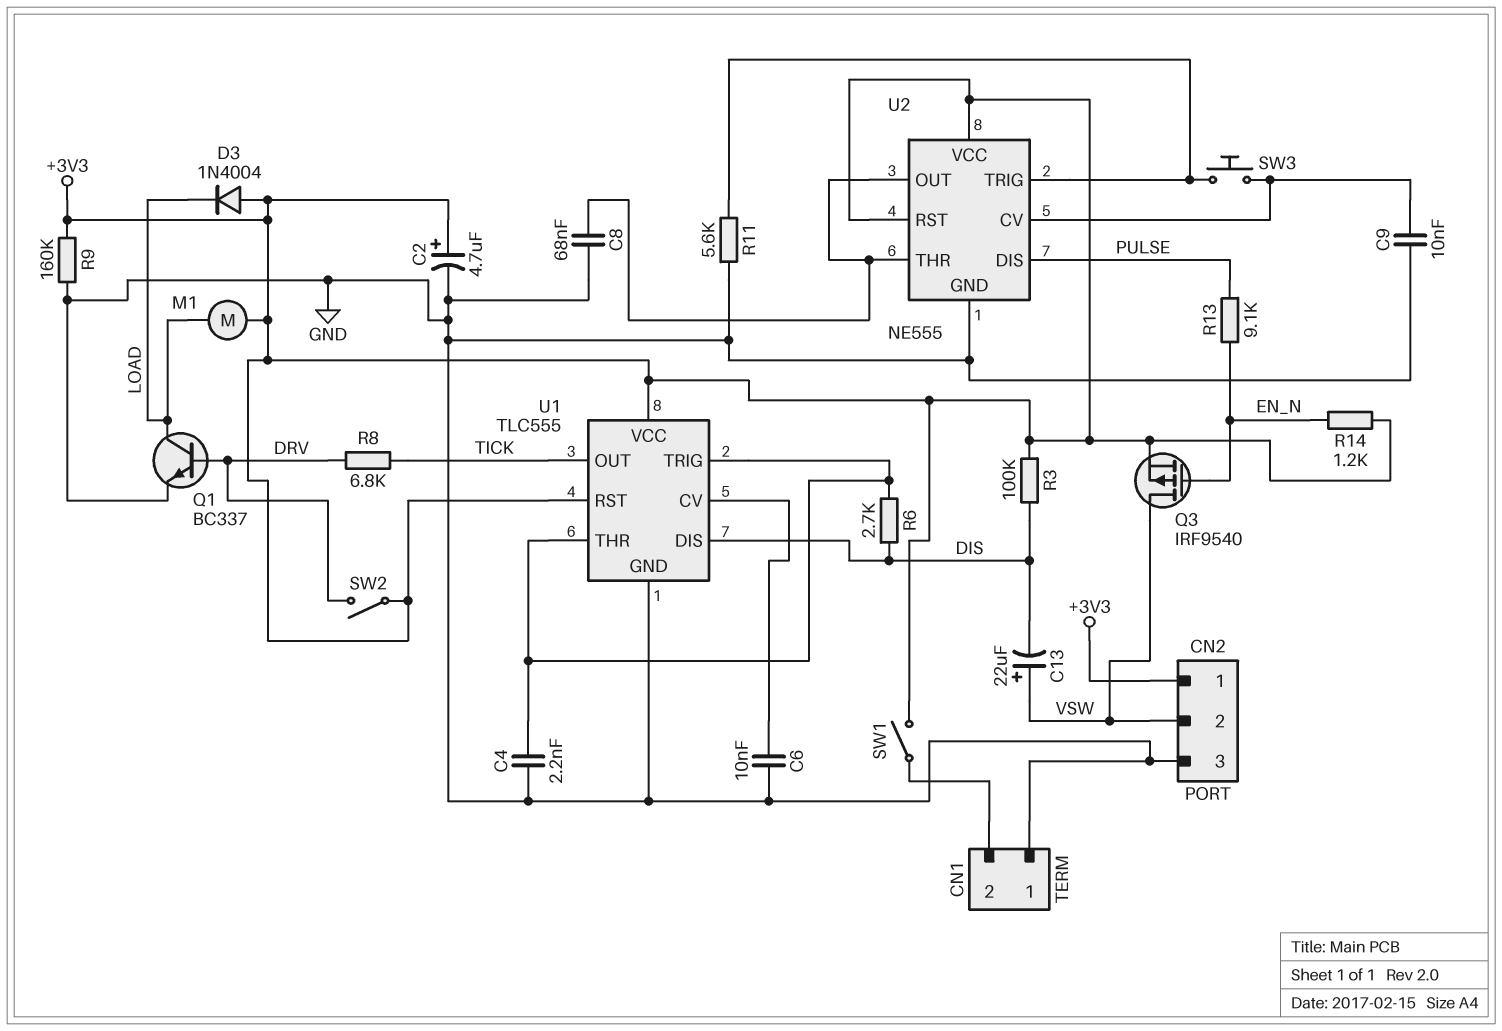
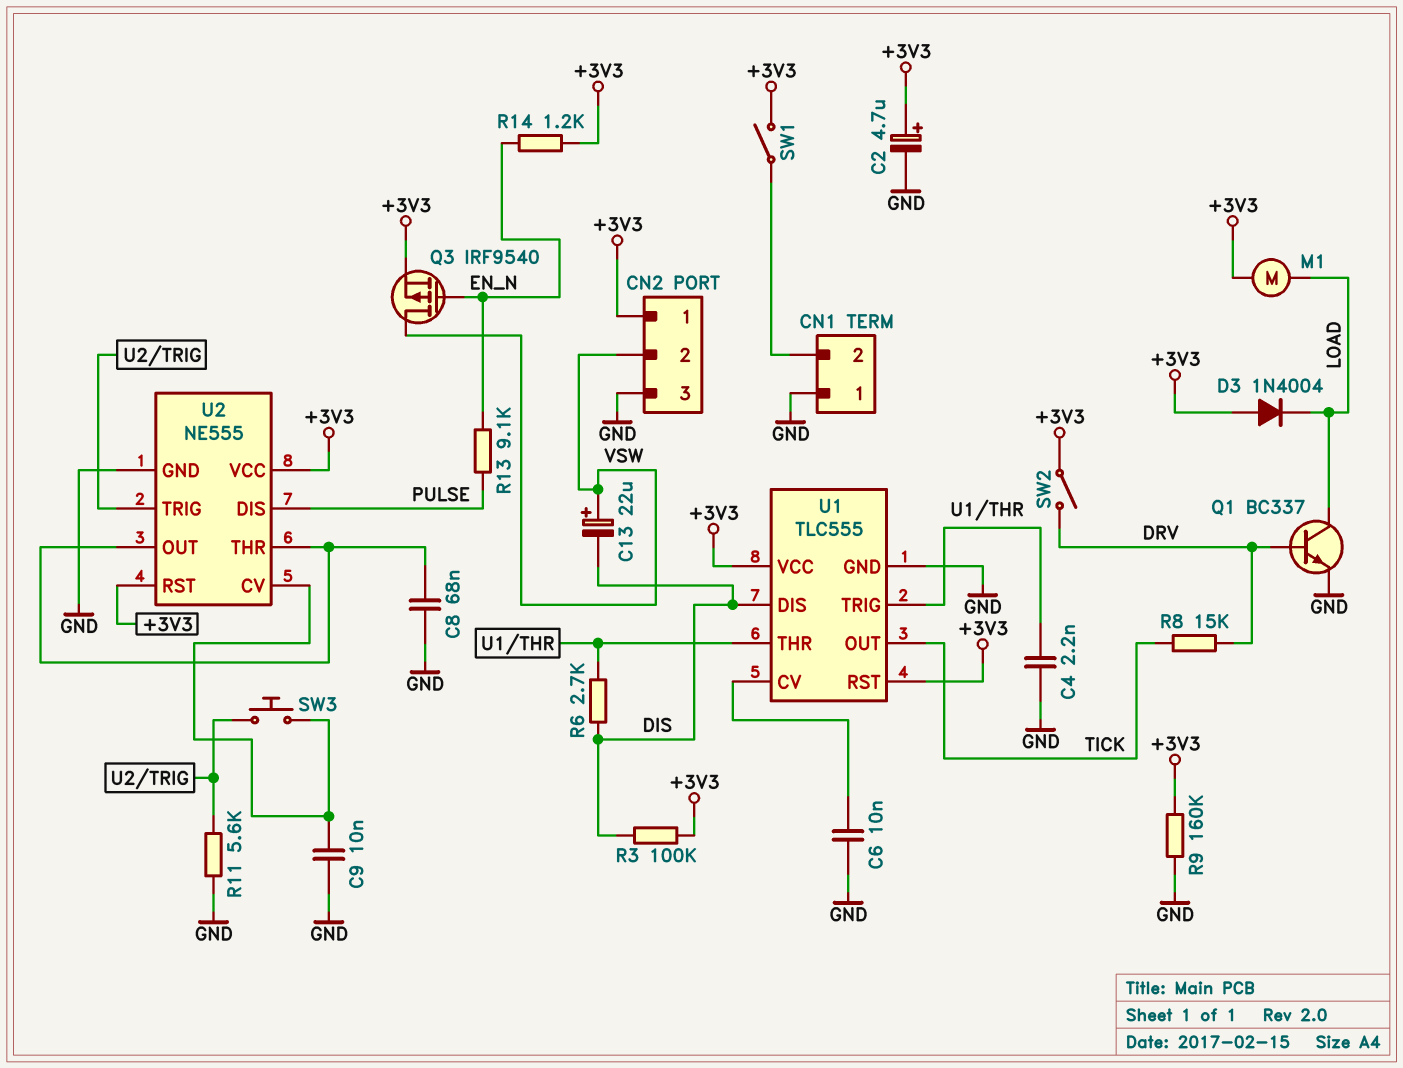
R8: 6.8k (DRV, TICK) -> 15k (DRV, TICK)

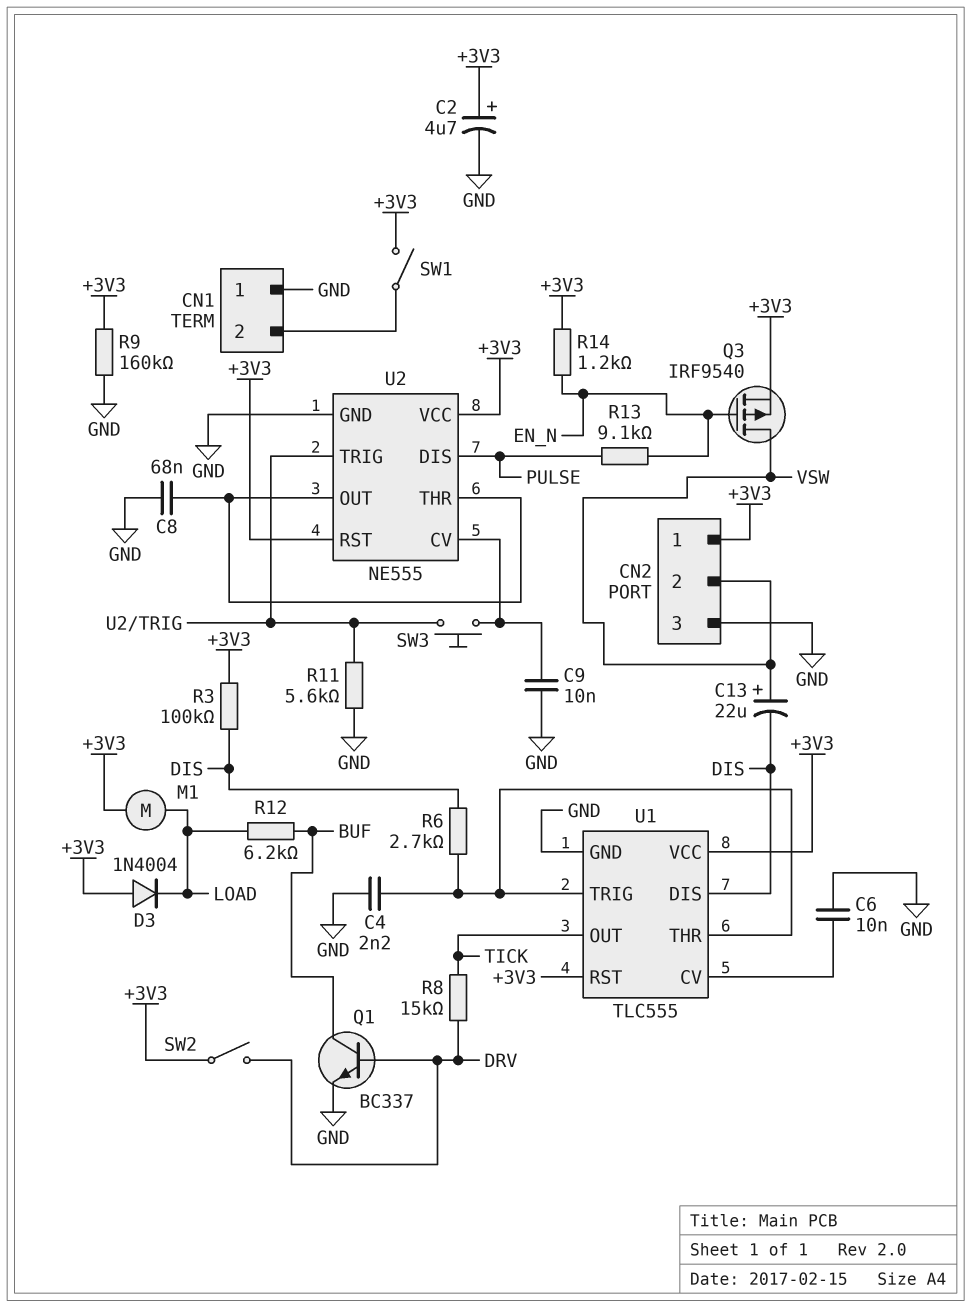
Q1: NPN BC337 (B DRV, C LOAD, E GND) -> NPN BC337 (B DRV, C BUF, E GND)
R12: none -> 6.2k (BUF, LOAD)

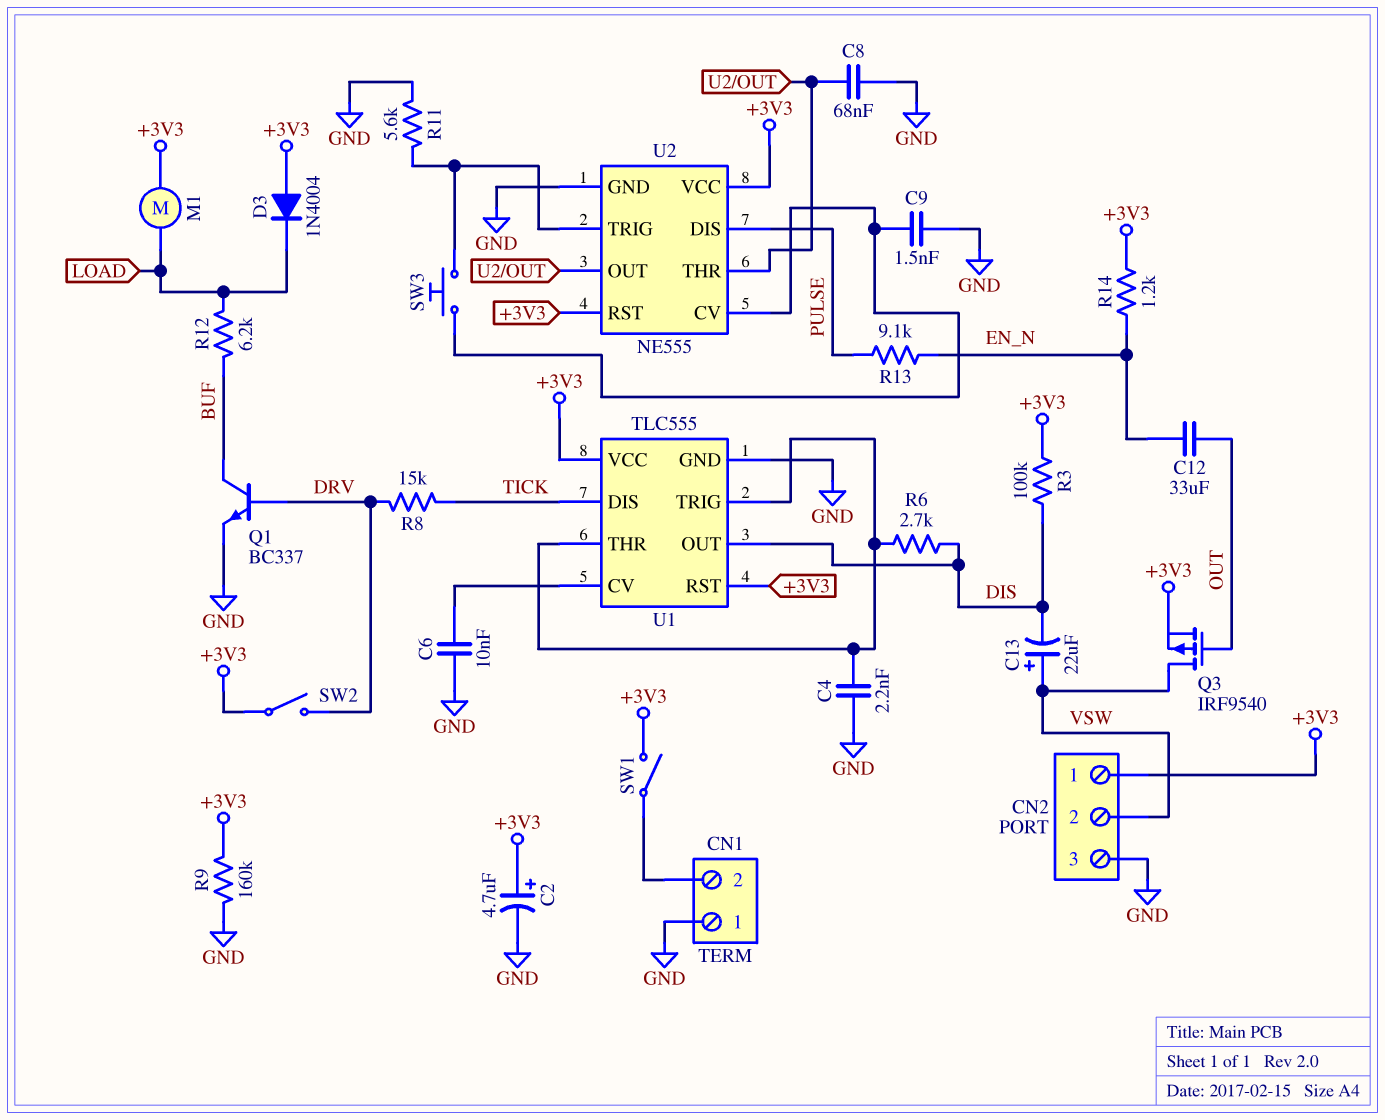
C9: 10nF (GND, U2/CV) -> 1.5nF (GND, U2/CV)
C12: none -> 33uF (EN_N, OUT)
Q3: PMOS IRF9540 (G EN_N, D VSW, S +3V3) -> PMOS IRF9540 (G OUT, D VSW, S +3V3)
U1 pin DIS: DIS -> TICK
U1 pin OUT: TICK -> DIS

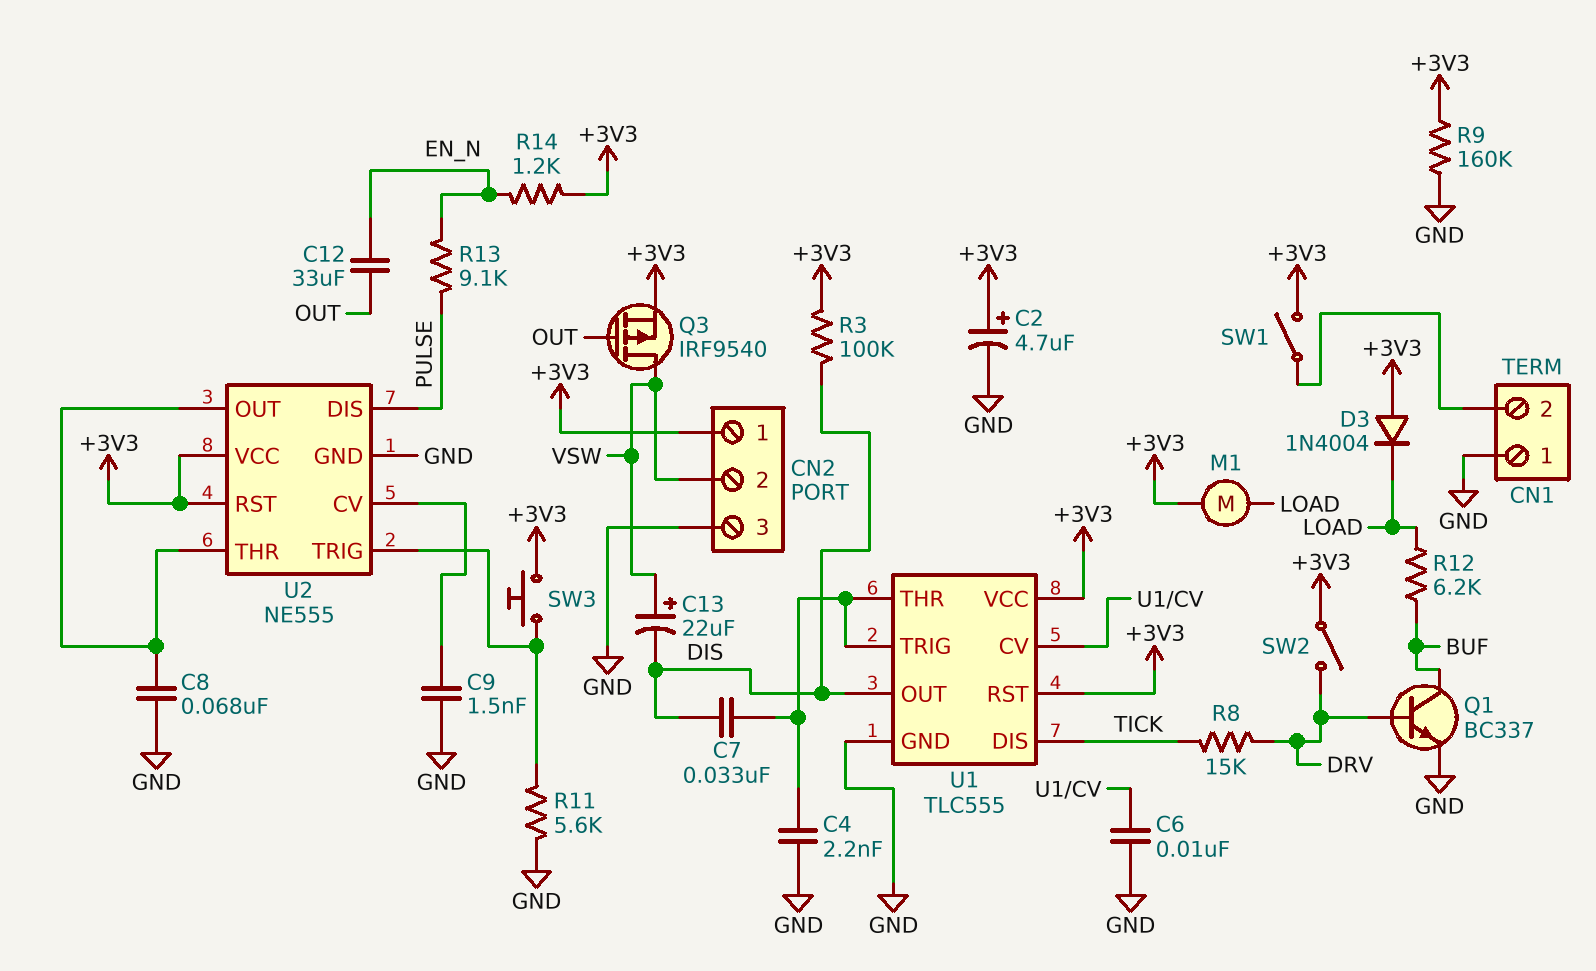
C7: none -> 33nF (DIS, U1/THR)
R6: 2.7k (DIS, U1/THR) -> none
SW3: button (U2/CV, U2/TRIG) -> button (+3V3, U2/TRIG)

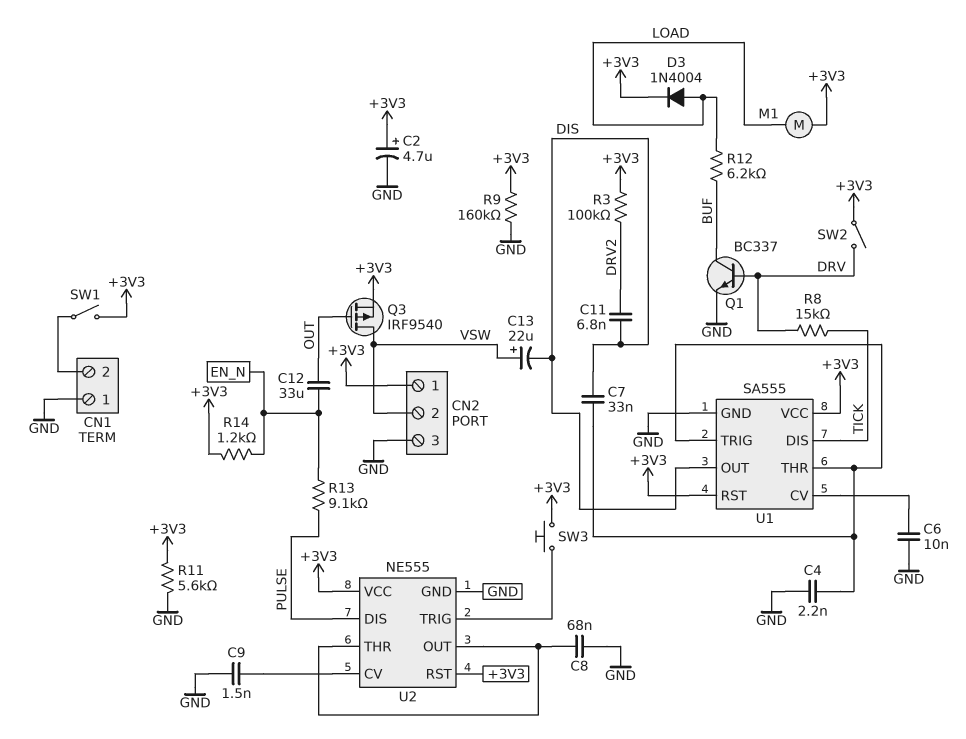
C11: none -> 6.8nF (DIS, DRV2)
D3: diode 1N4004 (A +3V3, K LOAD) -> diode 1N4004 (A LOAD, K +3V3)
R3: 100k (+3V3, DIS) -> 100k (+3V3, DRV2)
R11: 5.6k (GND, U2/TRIG) -> 5.6k (+3V3, GND)
U1: TLC555 -> SA555

